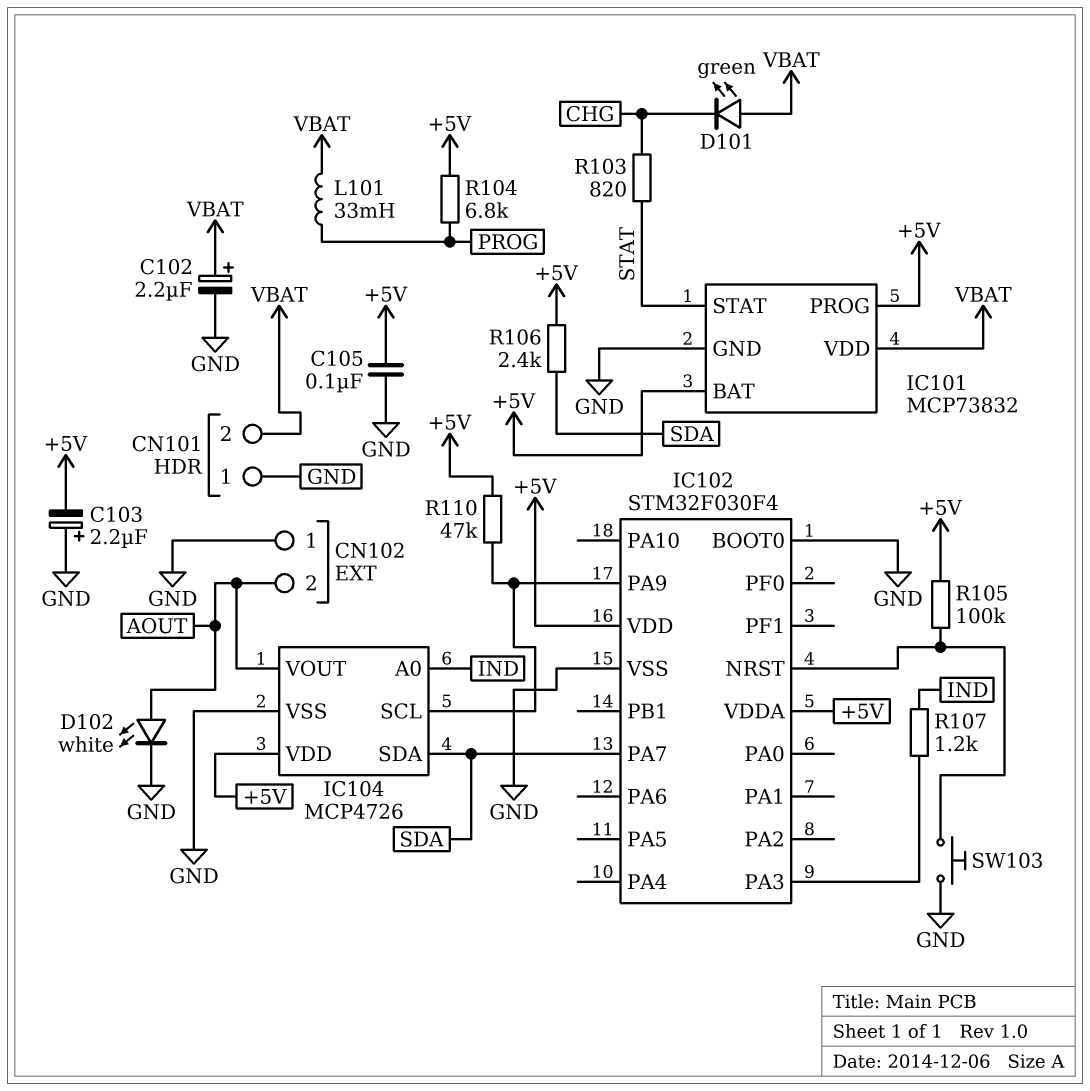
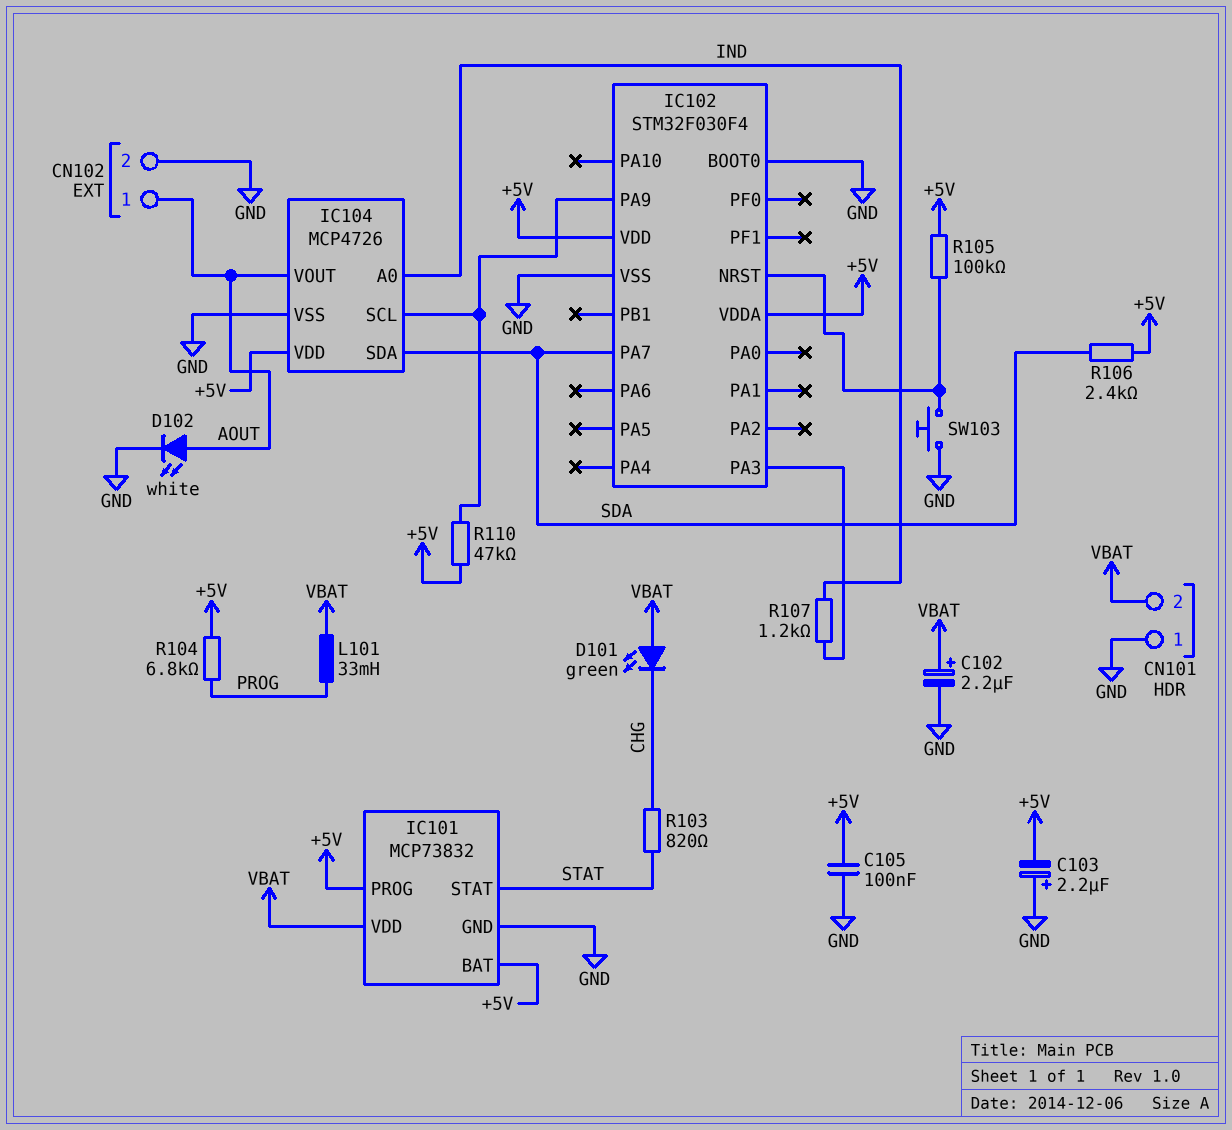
CN102 pin 1: GND -> AOUT
CN102 pin 2: AOUT -> GND

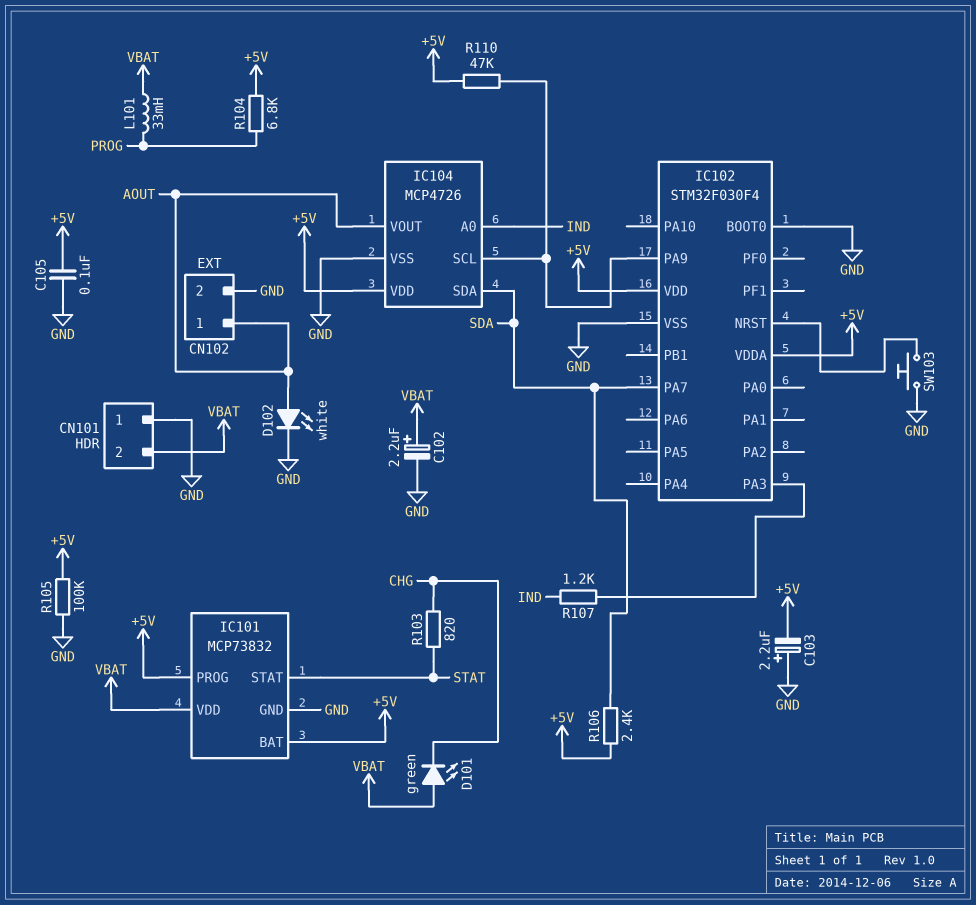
R105: 100k (+5V, IC102/NRST) -> 100k (+5V, GND)

